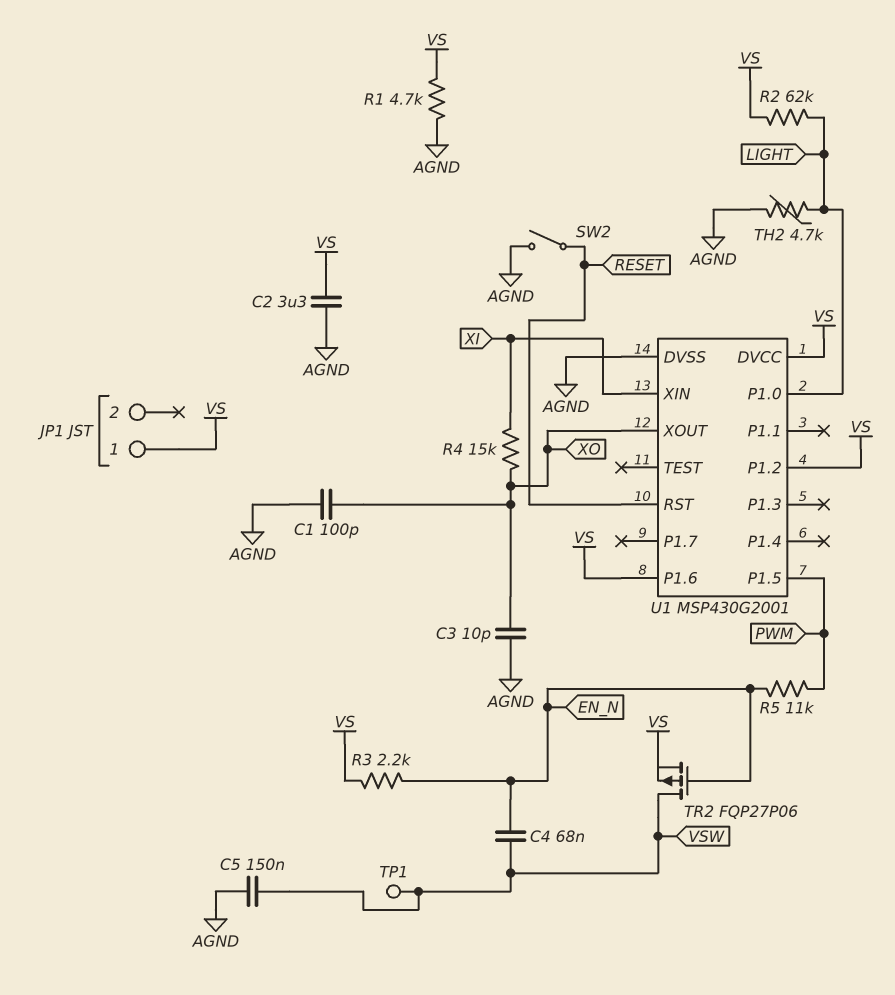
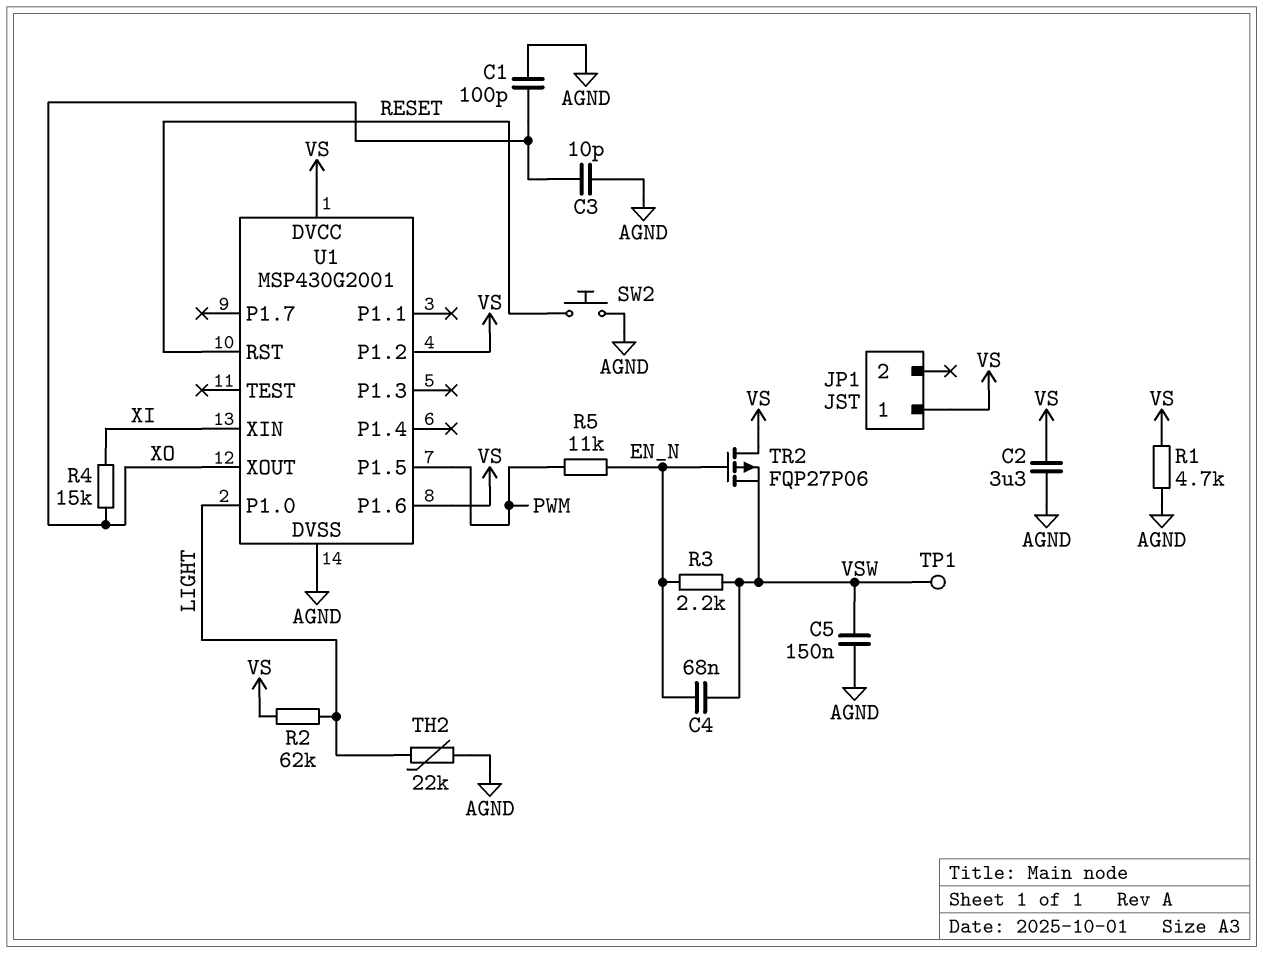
R3: 2.2k (EN_N, VS) -> 2.2k (EN_N, VSW)
SW2: switch (AGND, RESET) -> button (AGND, RESET)
TH2: 4.7k (AGND, LIGHT) -> 22k (AGND, LIGHT)
TR2: PMOS FQP27P06 (G EN_N, D VSW, S VS) -> PMOS FQP27P06 (G EN_N, D VS, S VSW)

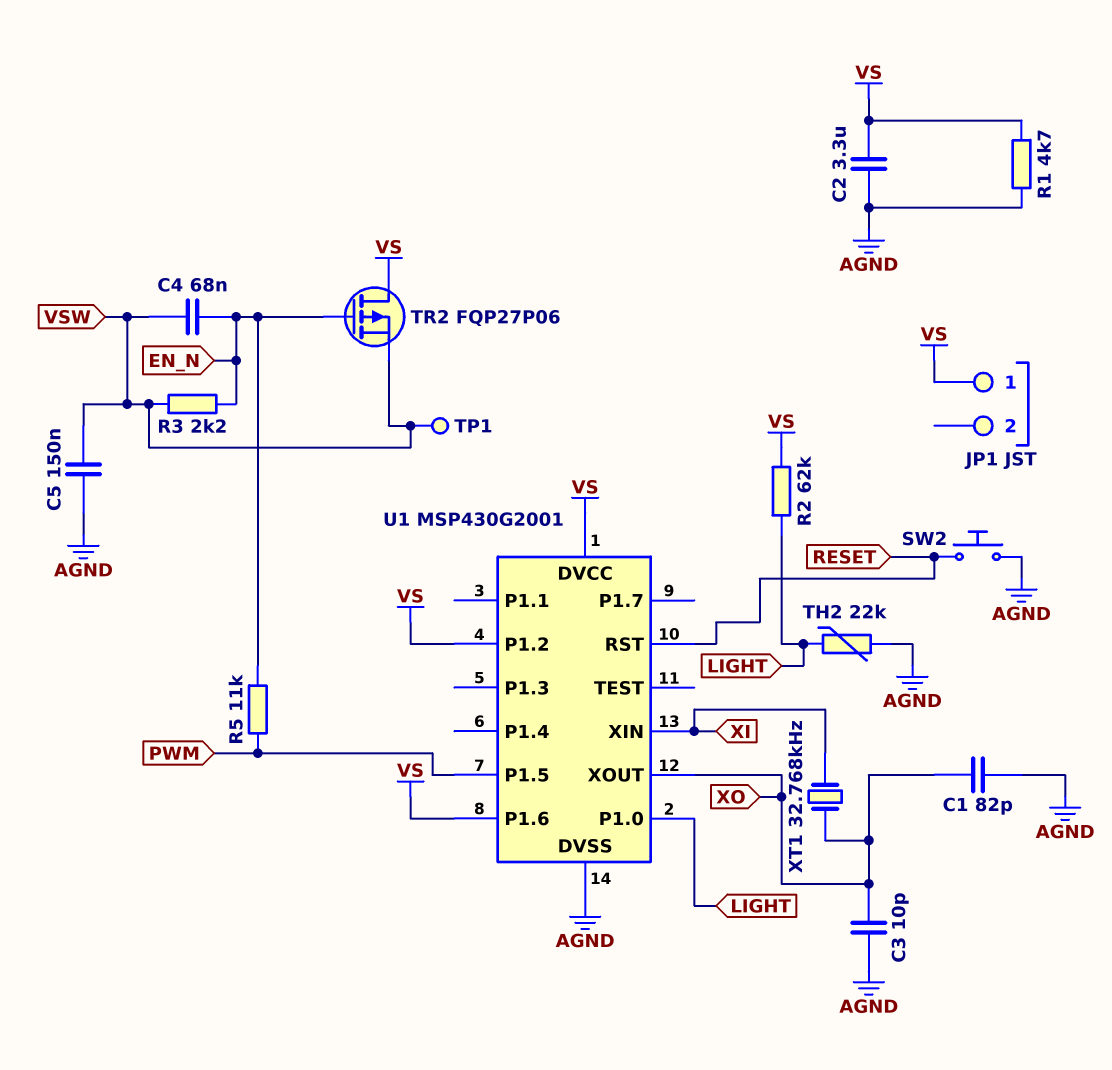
C1: 100pF (AGND, XO) -> 82pF (AGND, XO)
R4: 15k (XI, XO) -> none
XT1: none -> 32.768kHz (XI, XO)

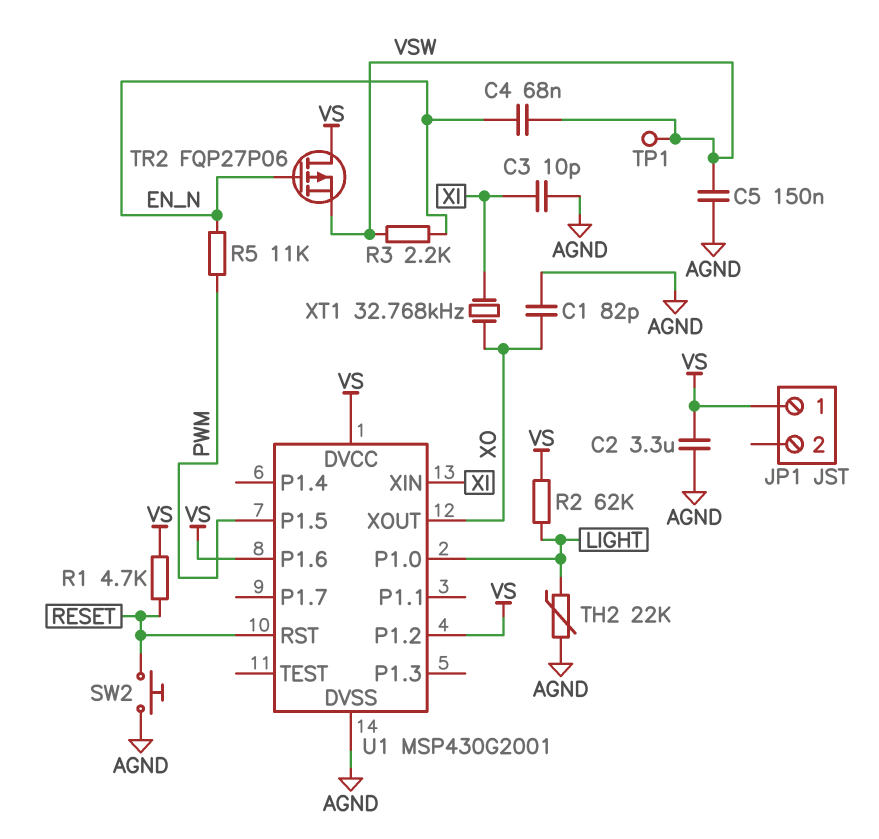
C3: 10pF (AGND, XO) -> 10pF (AGND, XI)
R1: 4.7k (AGND, VS) -> 4.7k (RESET, VS)

